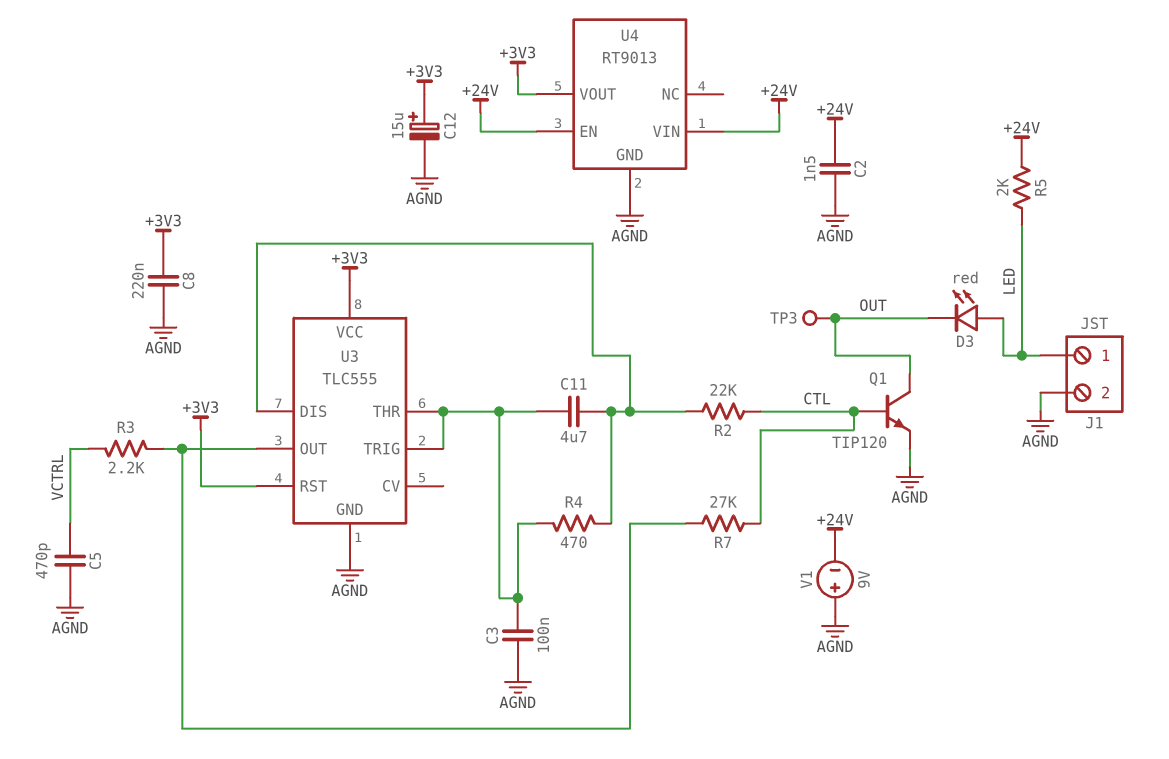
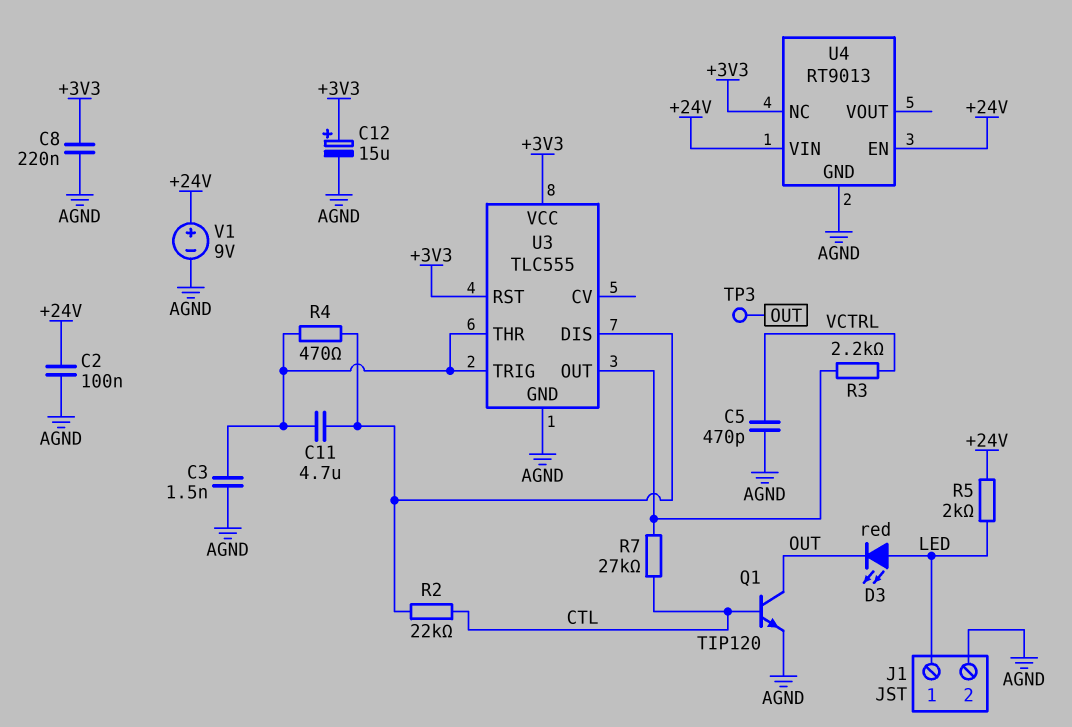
C2: 1.5nF (+24V, AGND) -> 100nF (+24V, AGND)
C3: 100nF (AGND, U3/THR) -> 1.5nF (AGND, U3/THR)
U4 pin NC: none -> +3V3
U4 pin VOUT: +3V3 -> none
V1: 9V (plus AGND, minus +24V) -> 9V (plus +24V, minus AGND)

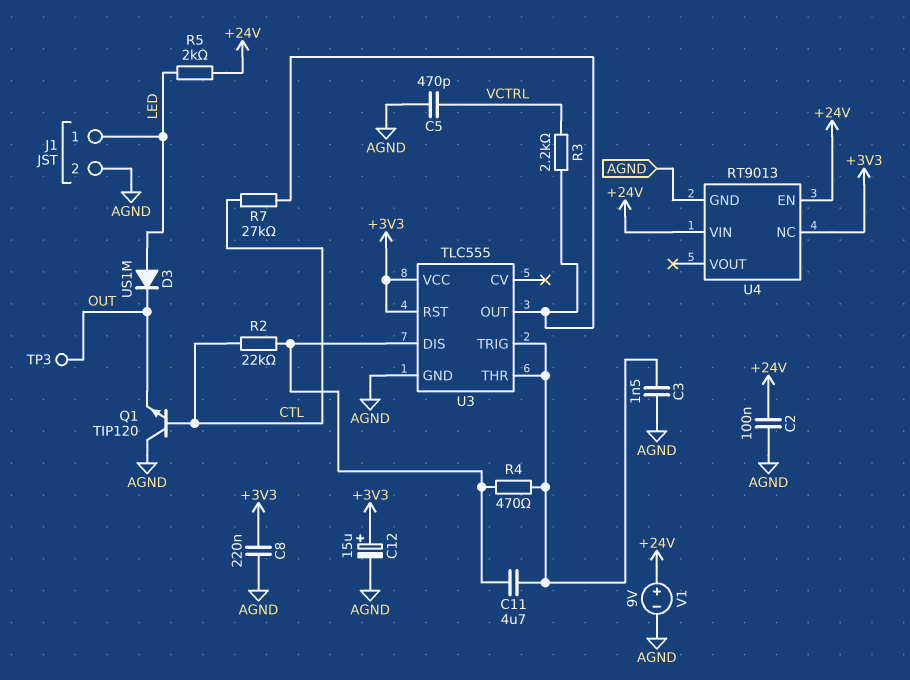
D3: LED red (A LED, K OUT) -> diode US1M (A LED, K OUT)
Q1: NPN TIP120 (B CTL, C OUT, E AGND) -> NPN TIP120 (B CTL, C AGND, E OUT)

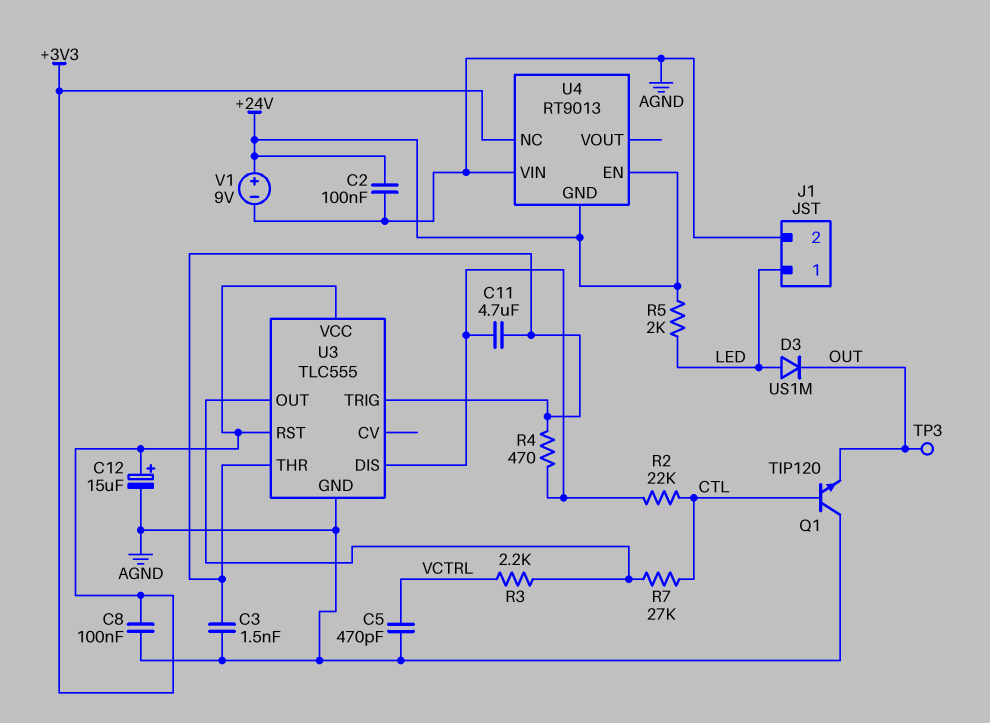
C8: 220nF (+3V3, AGND) -> 100nF (+3V3, AGND)
U4 pin GND: AGND -> +24V
U4 pin VIN: +24V -> AGND

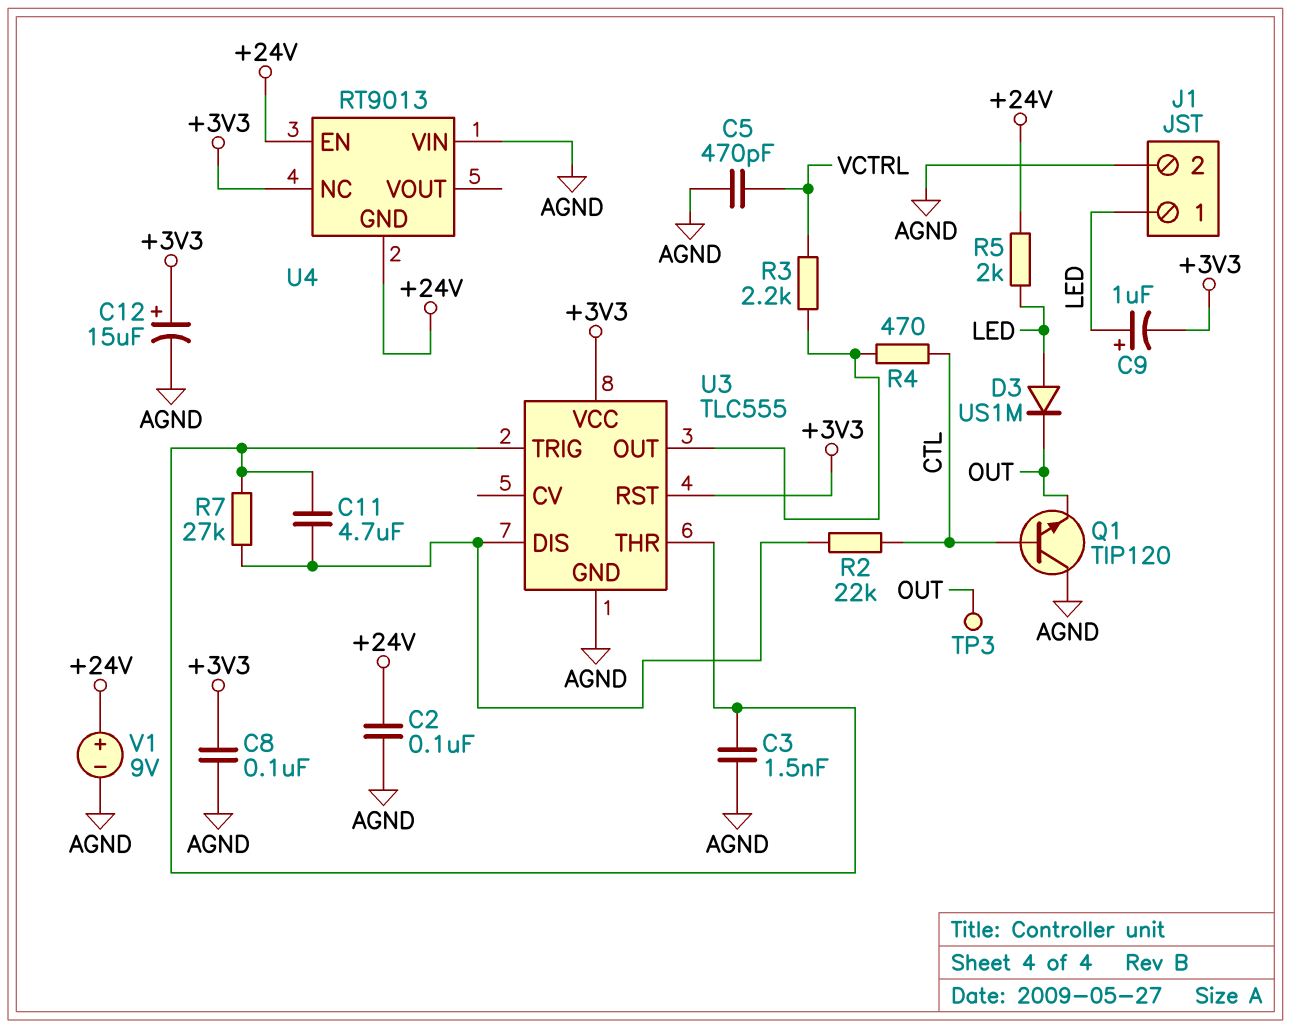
C9: none -> 1uF (plus LED, minus +3V3)
R4: 470 (U3/DIS, U3/THR) -> 470 (CTL, U3/OUT)
R7: 27k (CTL, U3/OUT) -> 27k (U3/DIS, U3/THR)

